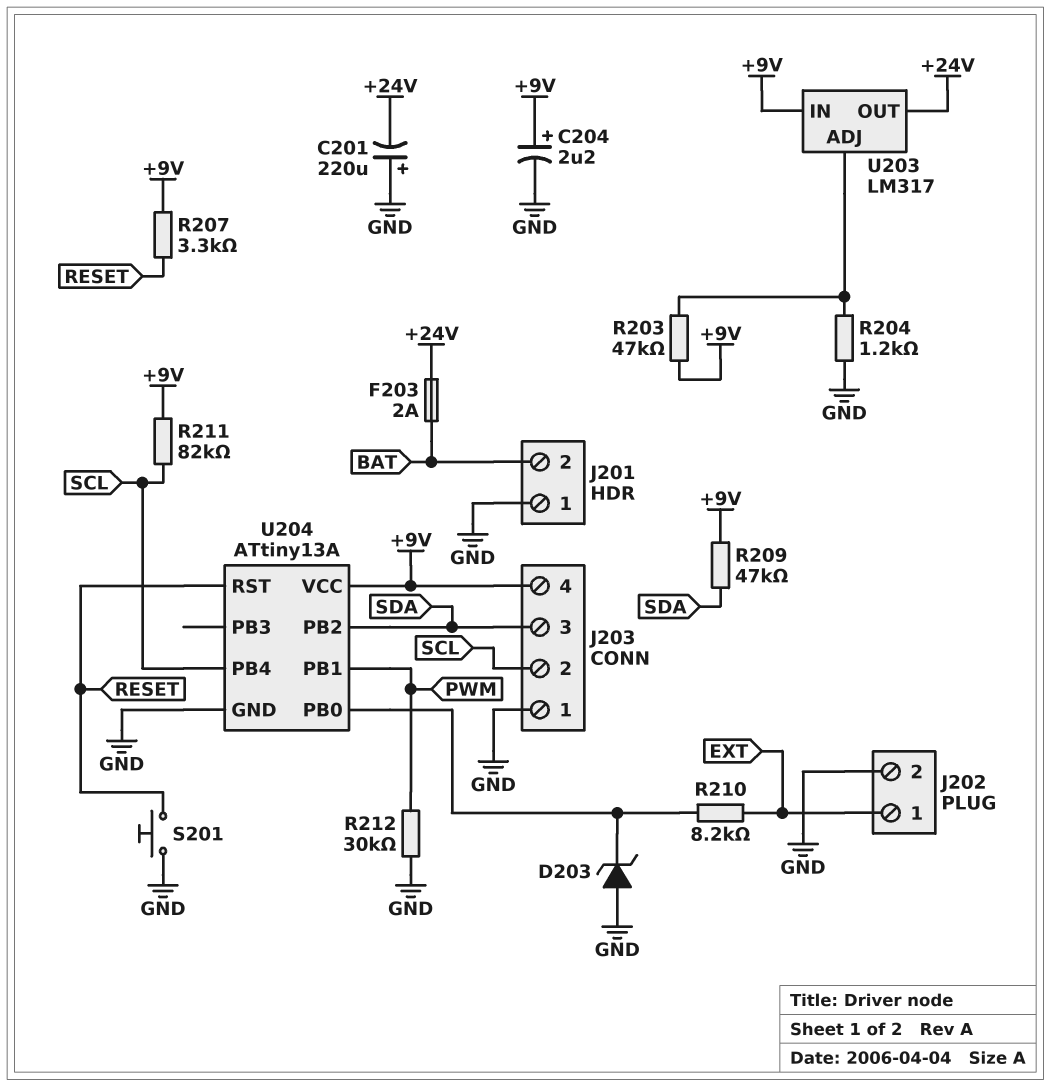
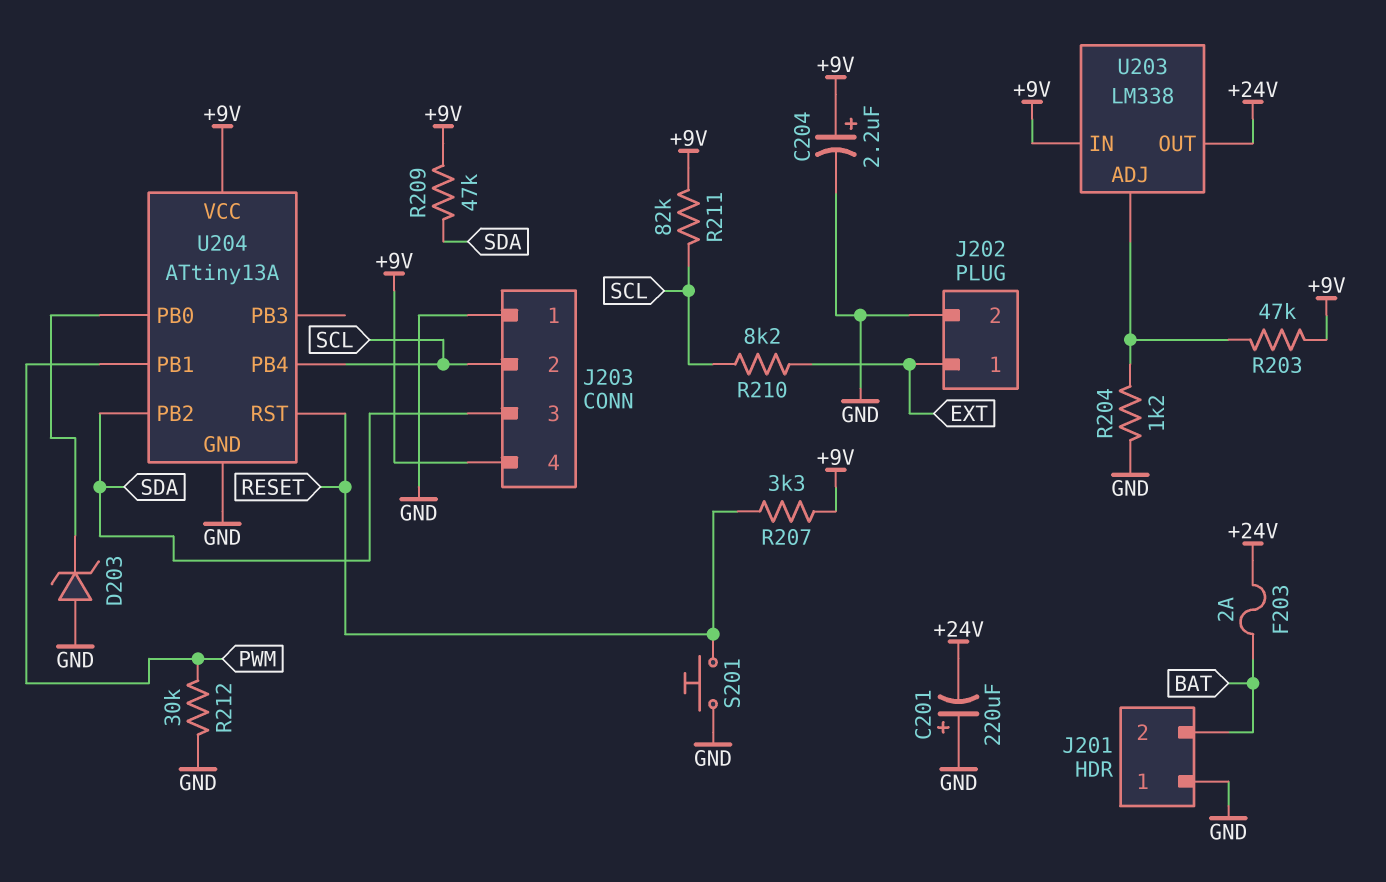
R210: 8.2k (EXT, U204/PB0) -> 8.2k (EXT, SCL)
U203: LM317 -> LM338

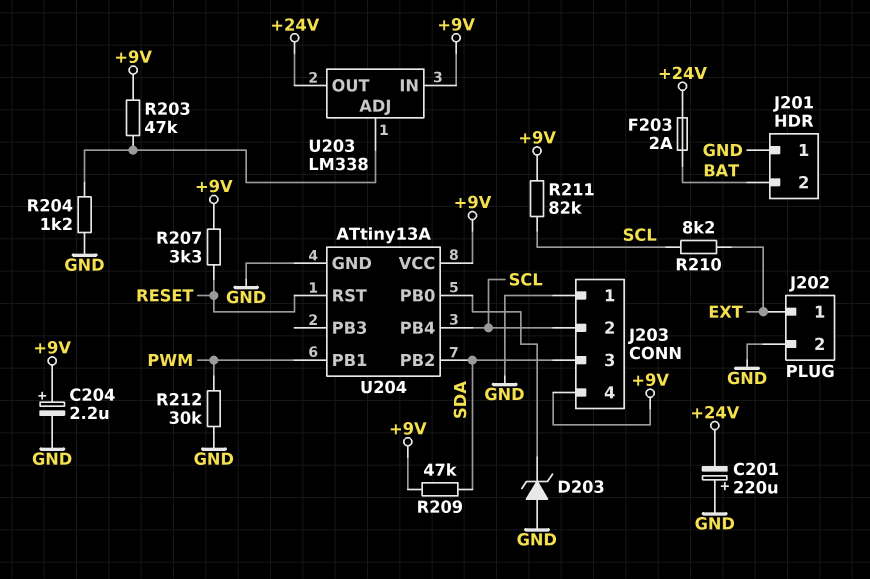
S201: button (GND, RESET) -> none

